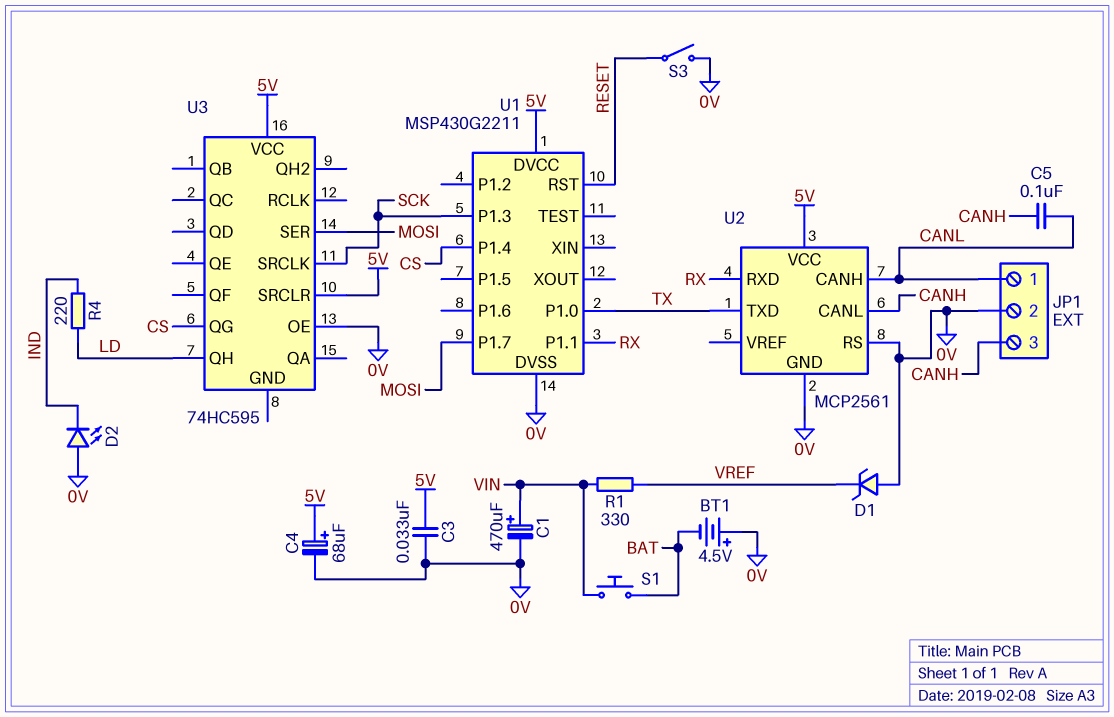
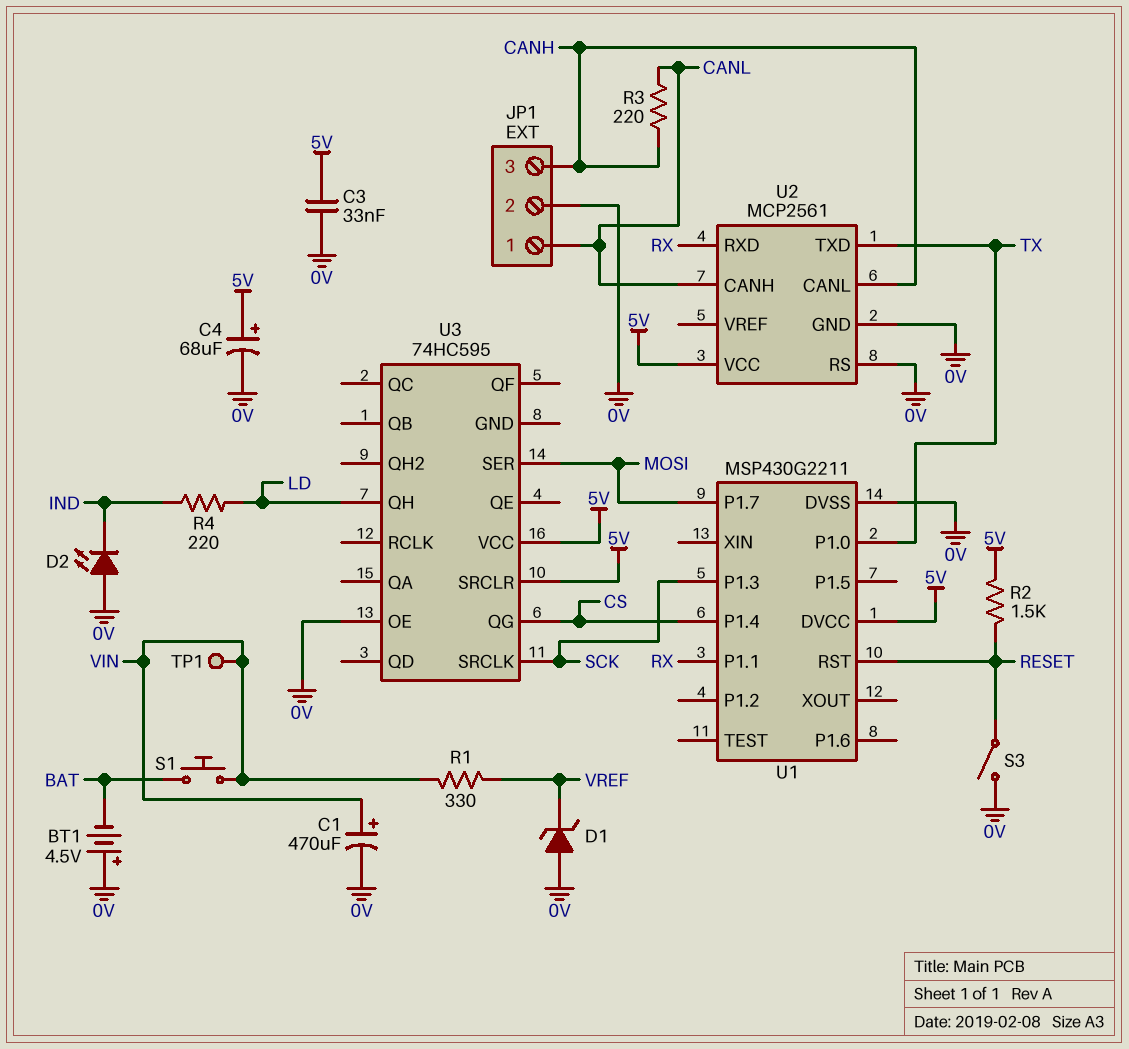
C5: 100nF (CANH, CANL) -> none
R2: none -> 1.5k (5V, RESET)
R3: none -> 220 (CANH, CANL)
TP1: none -> test point (VIN)

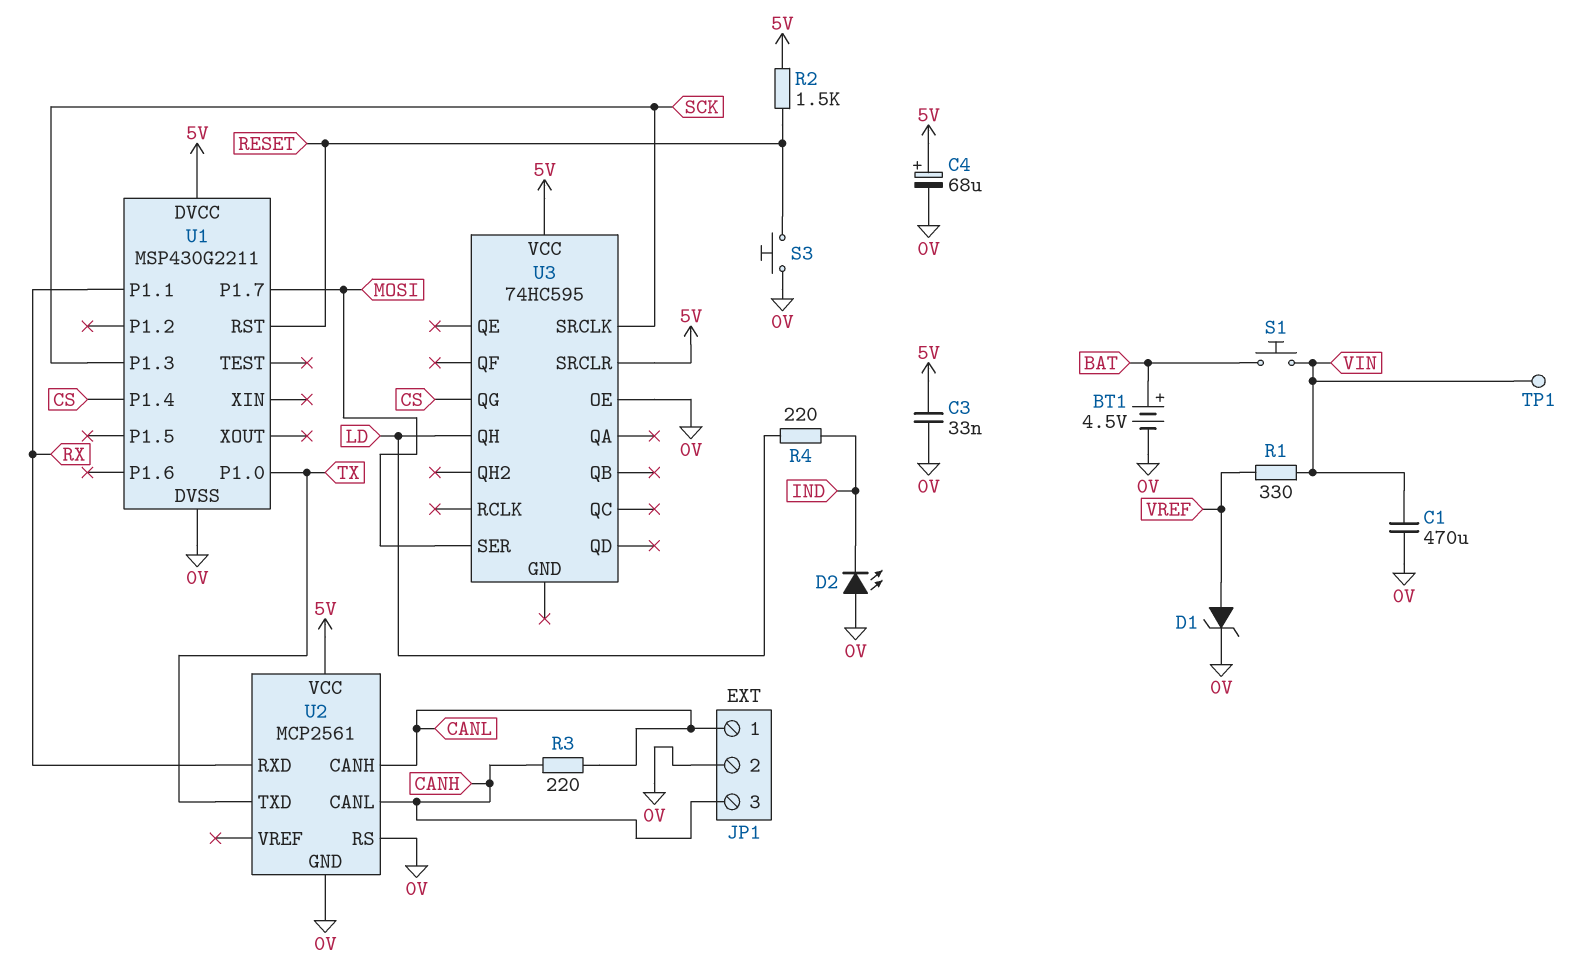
BT1: 4.5V (plus 0V, minus BAT) -> 4.5V (plus BAT, minus 0V)
C1: 470uF (plus VIN, minus 0V) -> 470uF (0V, VIN)
D1: zener (A 0V, K VREF) -> zener (A VREF, K 0V)
S3: switch (0V, RESET) -> button (0V, RESET)

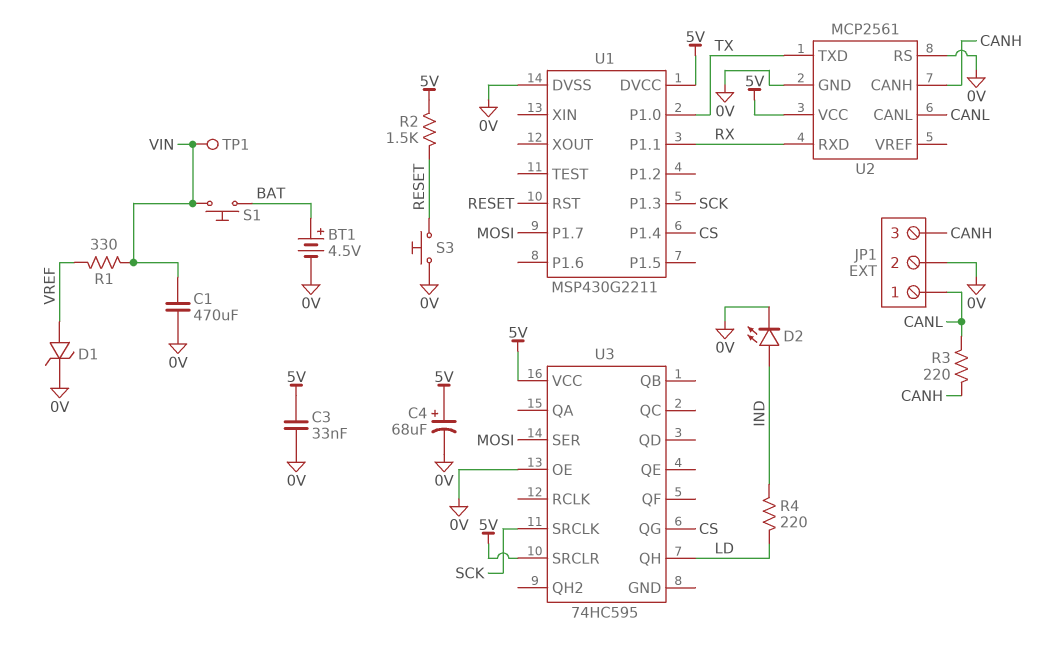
D2: LED (A 0V, K IND) -> LED (A IND, K 0V)
U2 pin CANH: CANL -> CANH
U2 pin CANL: CANH -> CANL

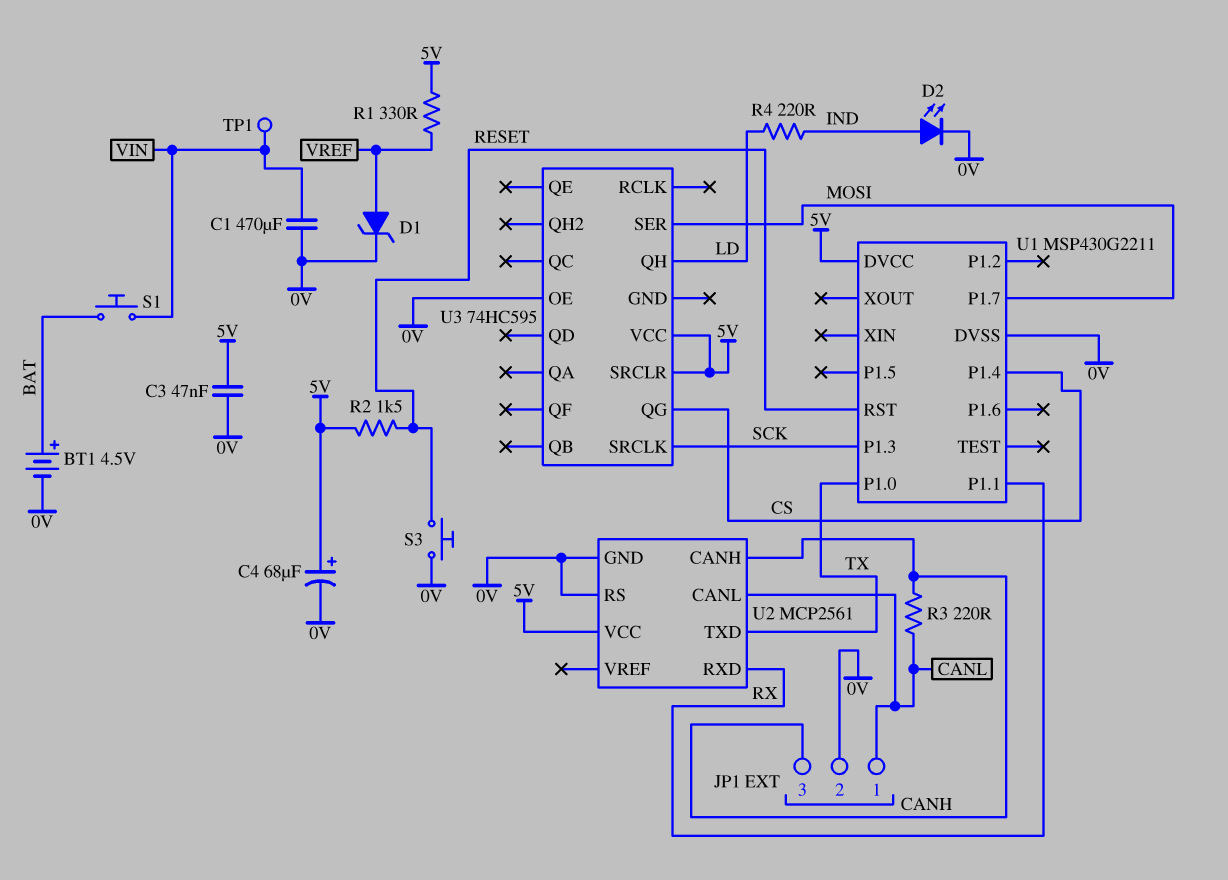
C3: 33nF (0V, 5V) -> 47nF (0V, 5V)
R1: 330 (VIN, VREF) -> 330 (5V, VREF)

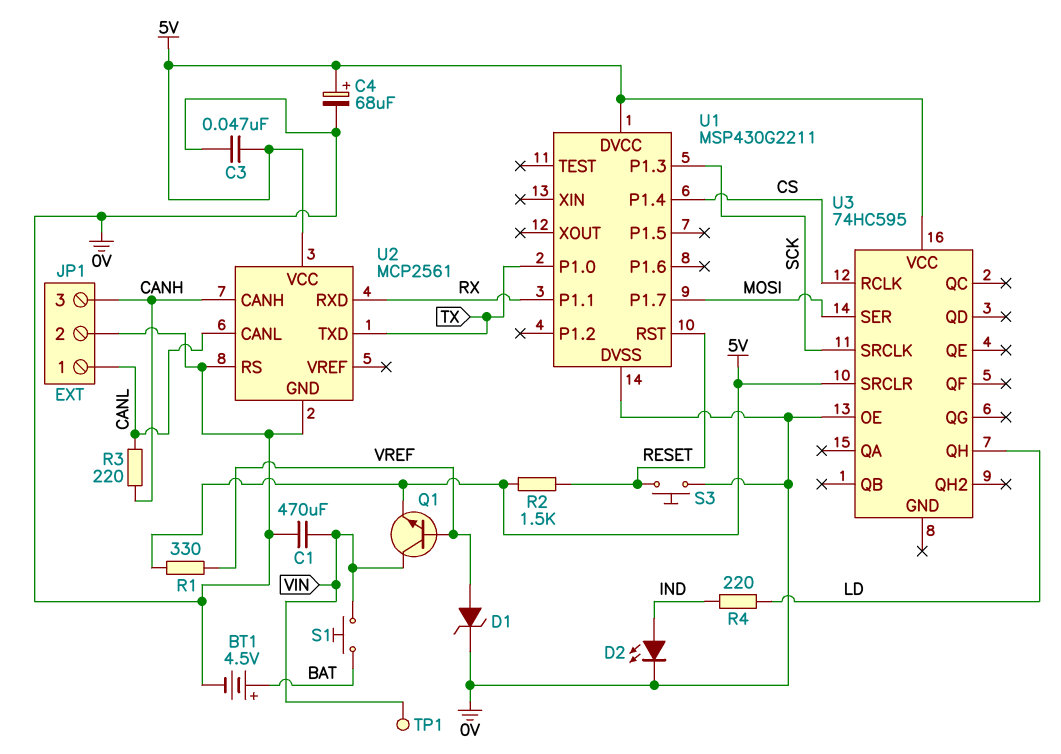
Q1: none -> NPN (B VREF, C VIN, E 5V)
U3 pin QG: CS -> none
U3 pin RCLK: none -> CS

